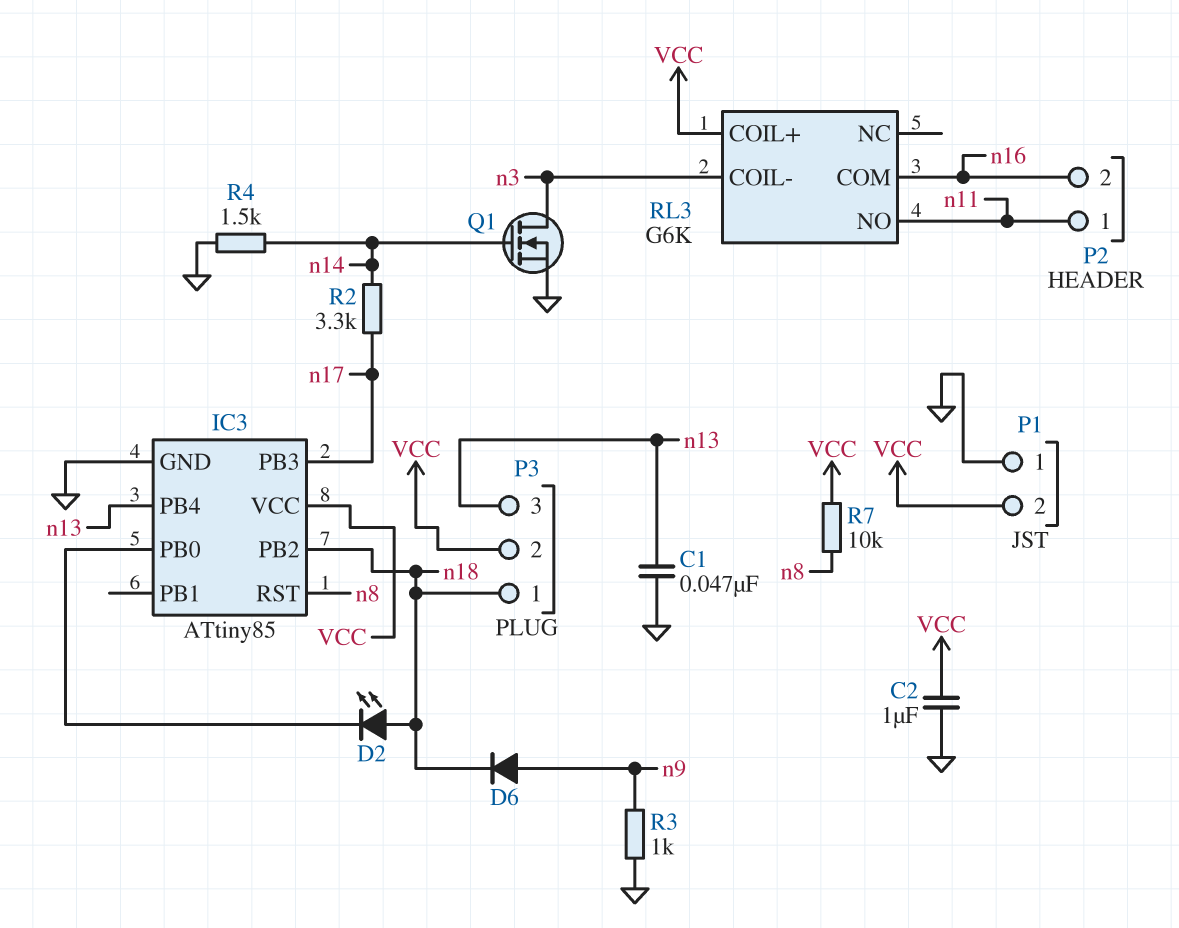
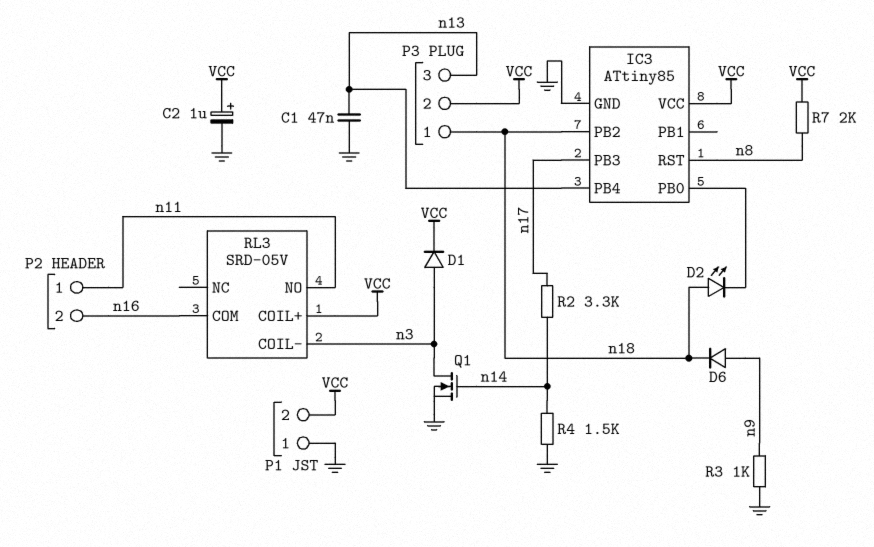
C2: 1uF (GND, VCC) -> 1uF (plus VCC, minus GND)
D1: none -> diode (A n3, K VCC)
R7: 10k (VCC, n8) -> 2k (VCC, n8)
RL3: G6K -> SRD-05V

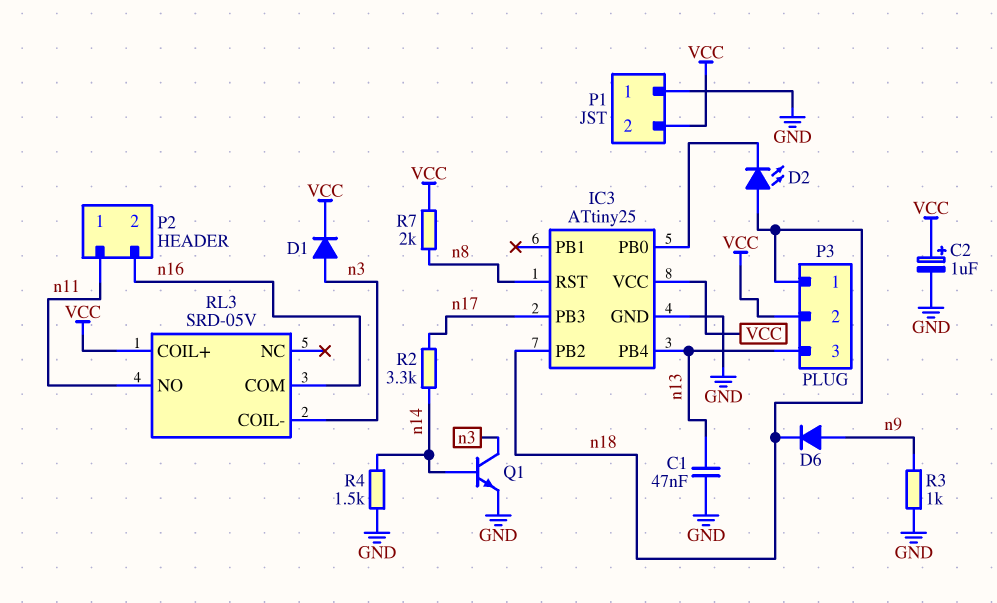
IC3: ATtiny85 -> ATtiny25
Q1: NMOS (G n14, D n3, S GND) -> NPN (B n14, C n3, E GND)

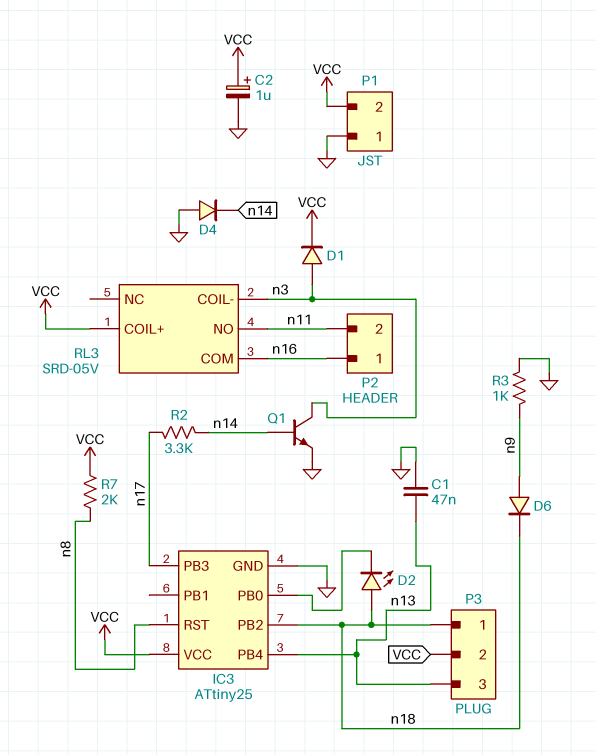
D4: none -> diode (A GND, K n14)
P2 pin 1: n11 -> n16
P2 pin 2: n16 -> n11
R4: 1.5k (GND, n14) -> none

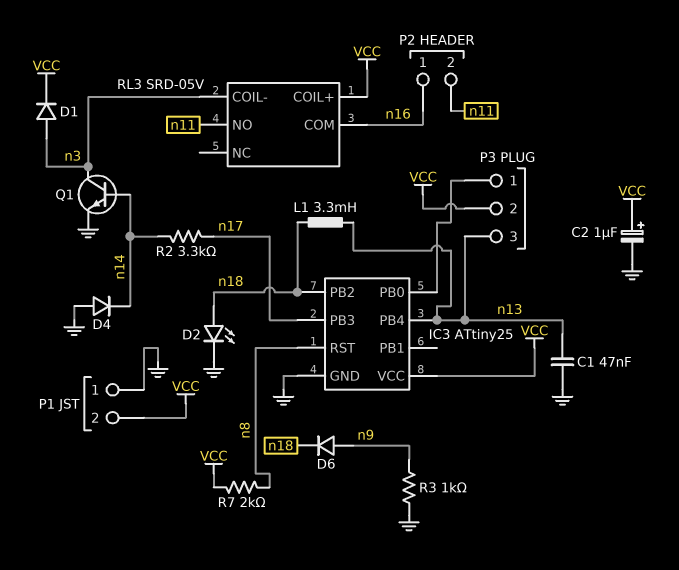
D2: LED (A n18, K IC3/PB0) -> LED (A n18, K GND)
L1: none -> 3.3mH (n13, n18)
P3 pin 1: n18 -> IC3/PB0

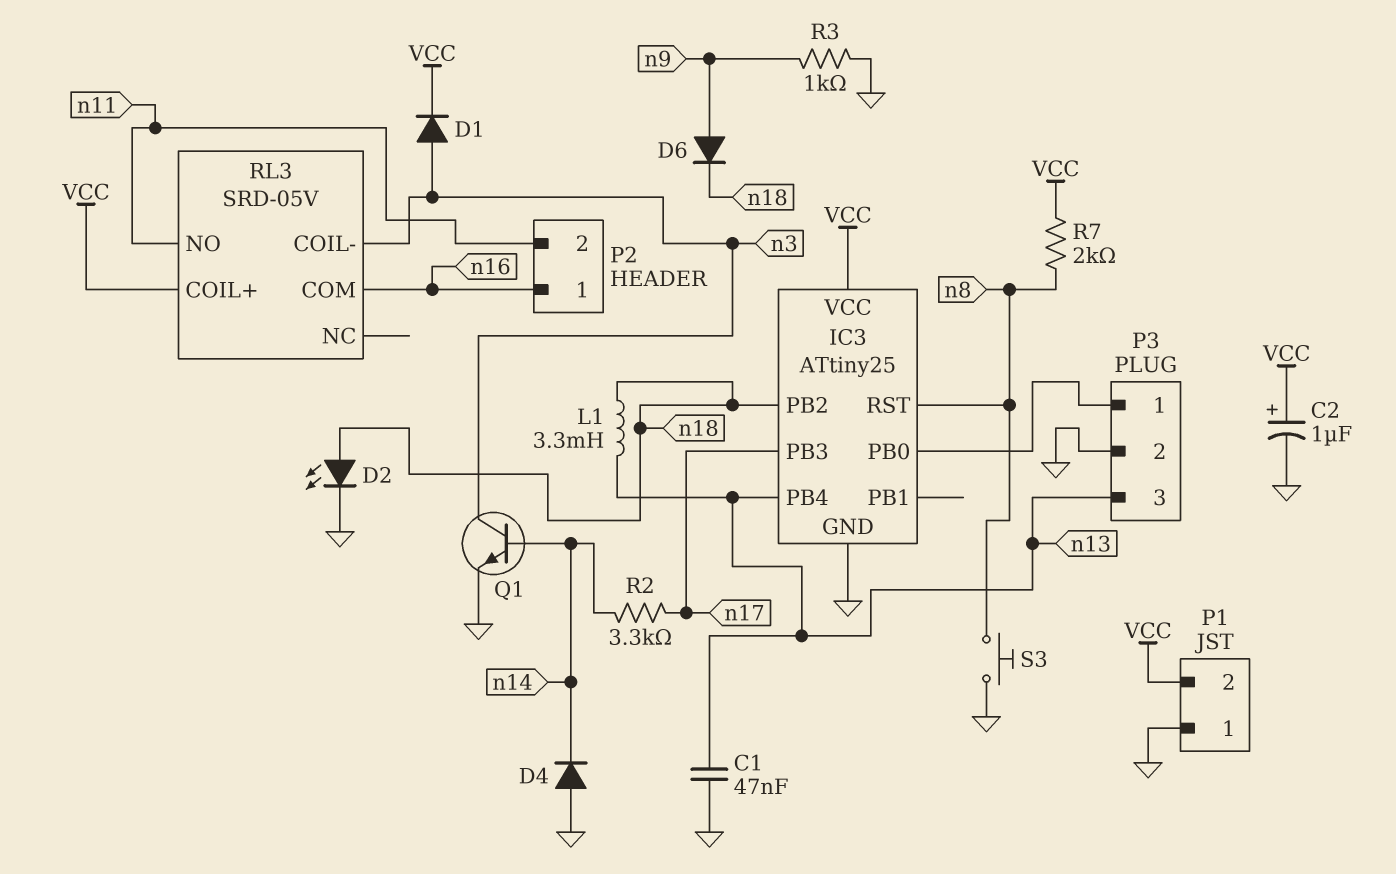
P3 pin 2: VCC -> GND
S3: none -> button (GND, n8)

